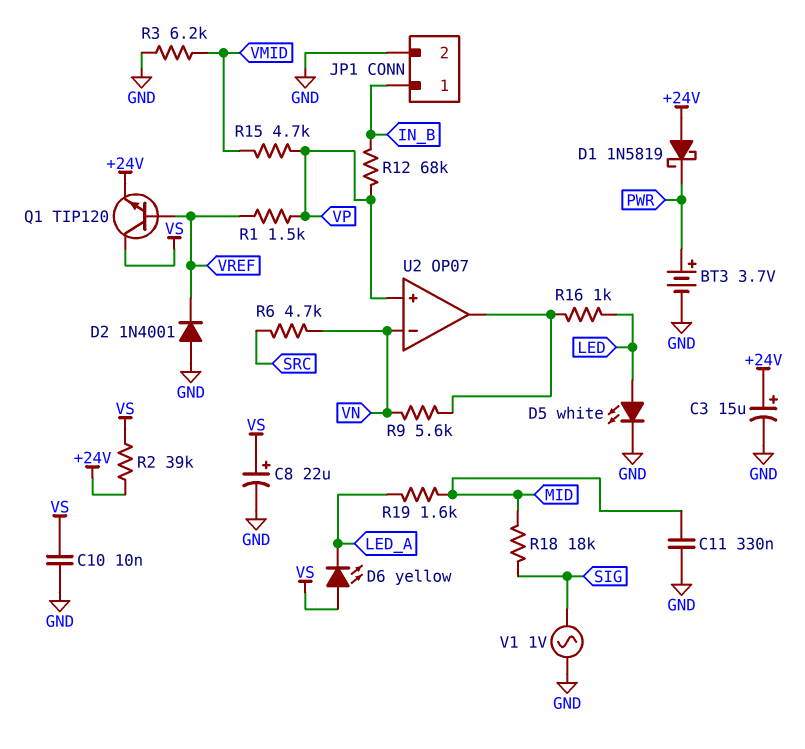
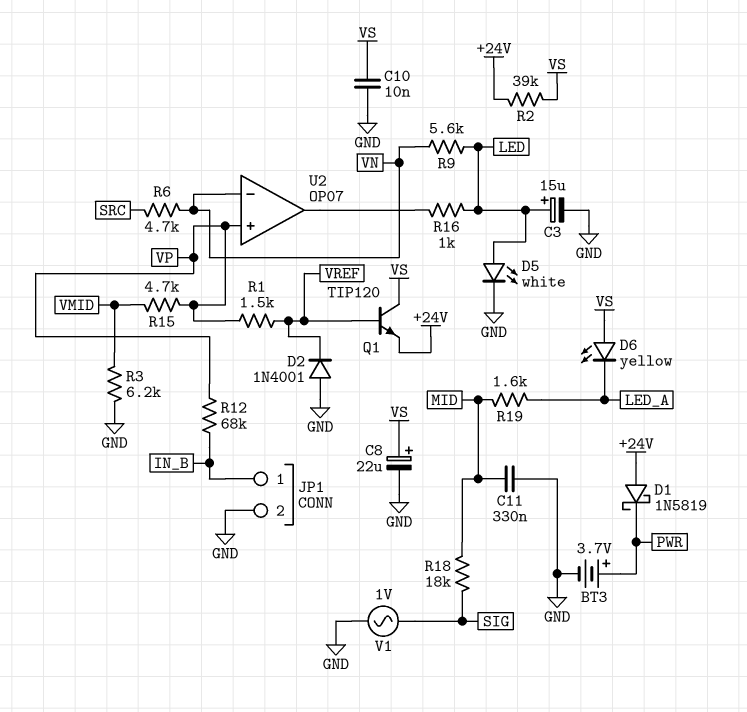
C3: 15uF (plus +24V, minus GND) -> 15uF (plus LED, minus GND)
R9: 5.6k (U2/out, VN) -> 5.6k (LED, VN)

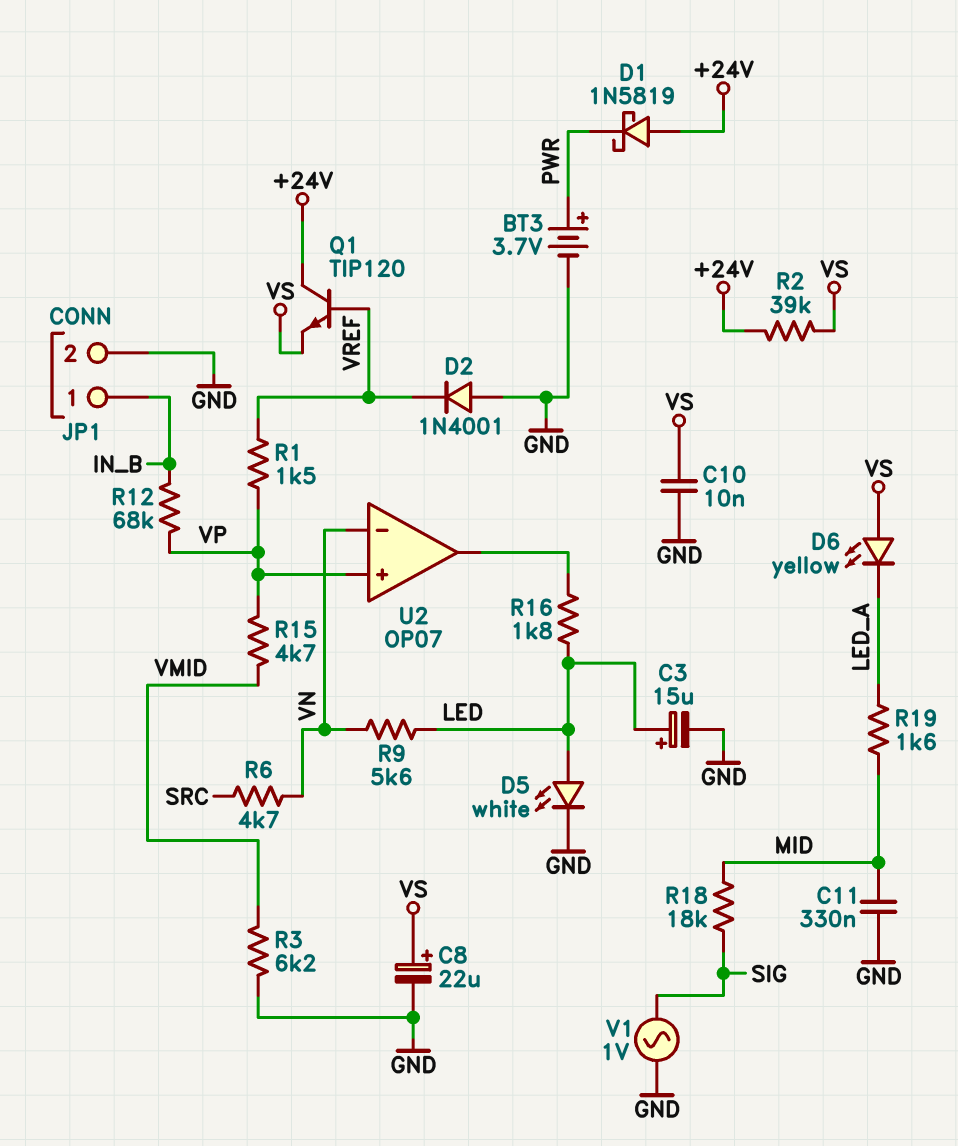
Q1: NPN TIP120 (B VREF, C VS, E +24V) -> NPN TIP120 (B VREF, C +24V, E VS)
R16: 1k (LED, U2/out) -> 1.8k (LED, U2/out)

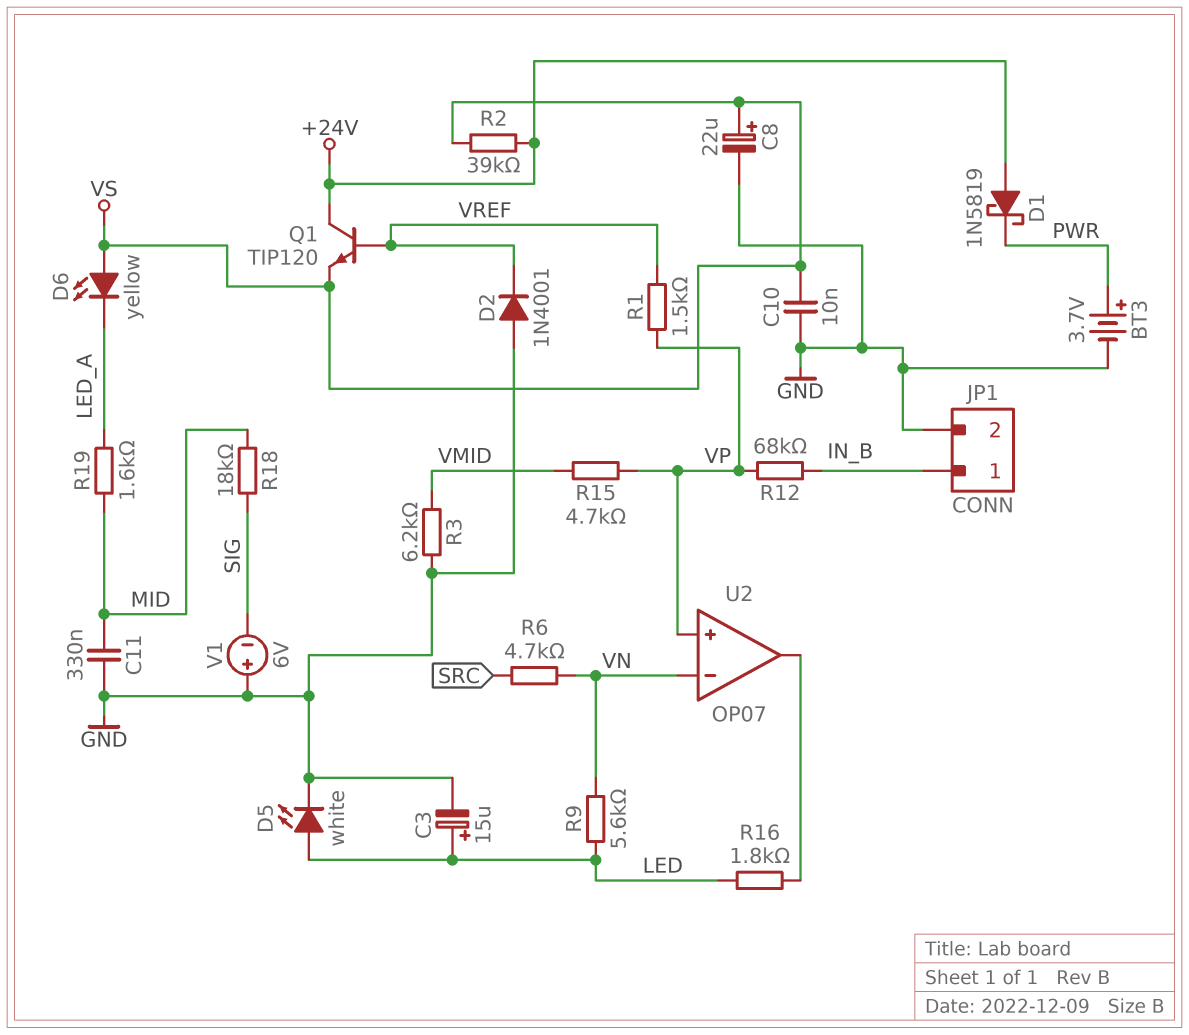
V1: AC 1V (GND, SIG) -> 6V (plus GND, minus SIG)

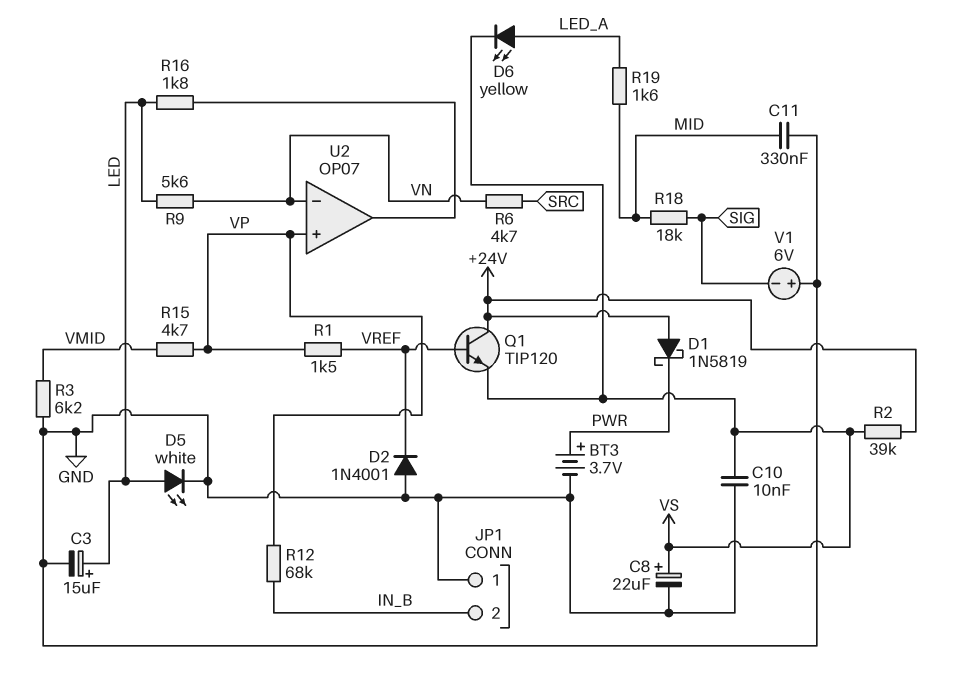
D6: LED yellow (A VS, K LED_A) -> LED yellow (A LED_A, K VS)
JP1 pin 1: IN_B -> GND
JP1 pin 2: GND -> IN_B

